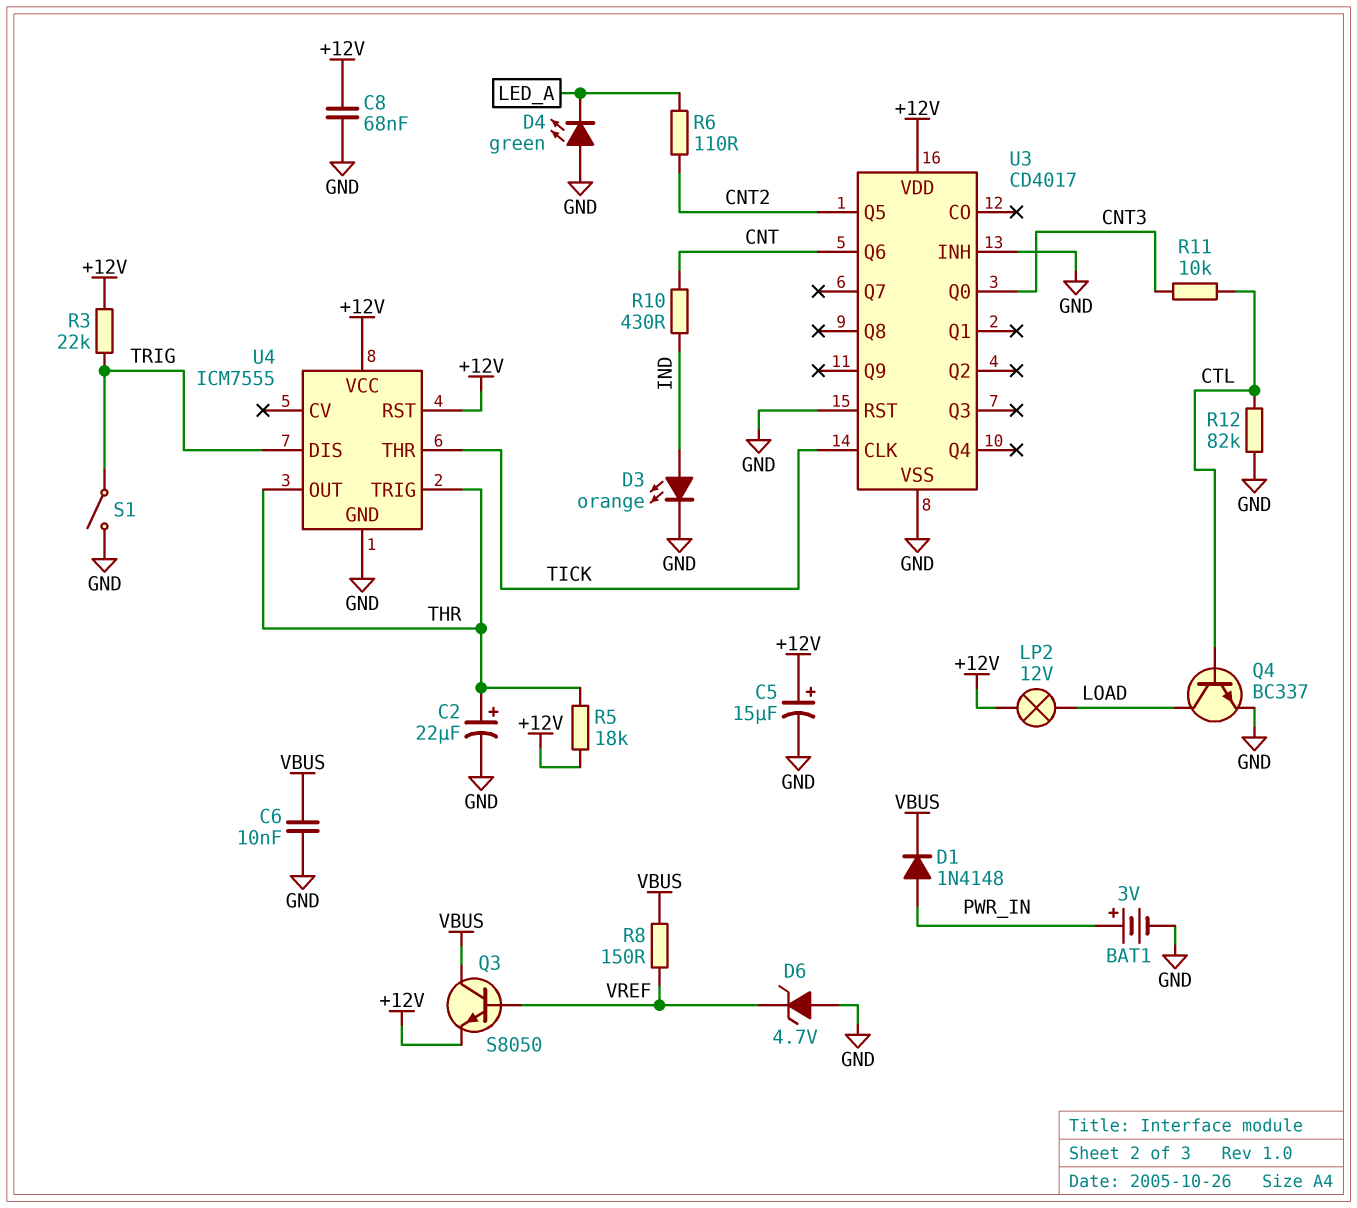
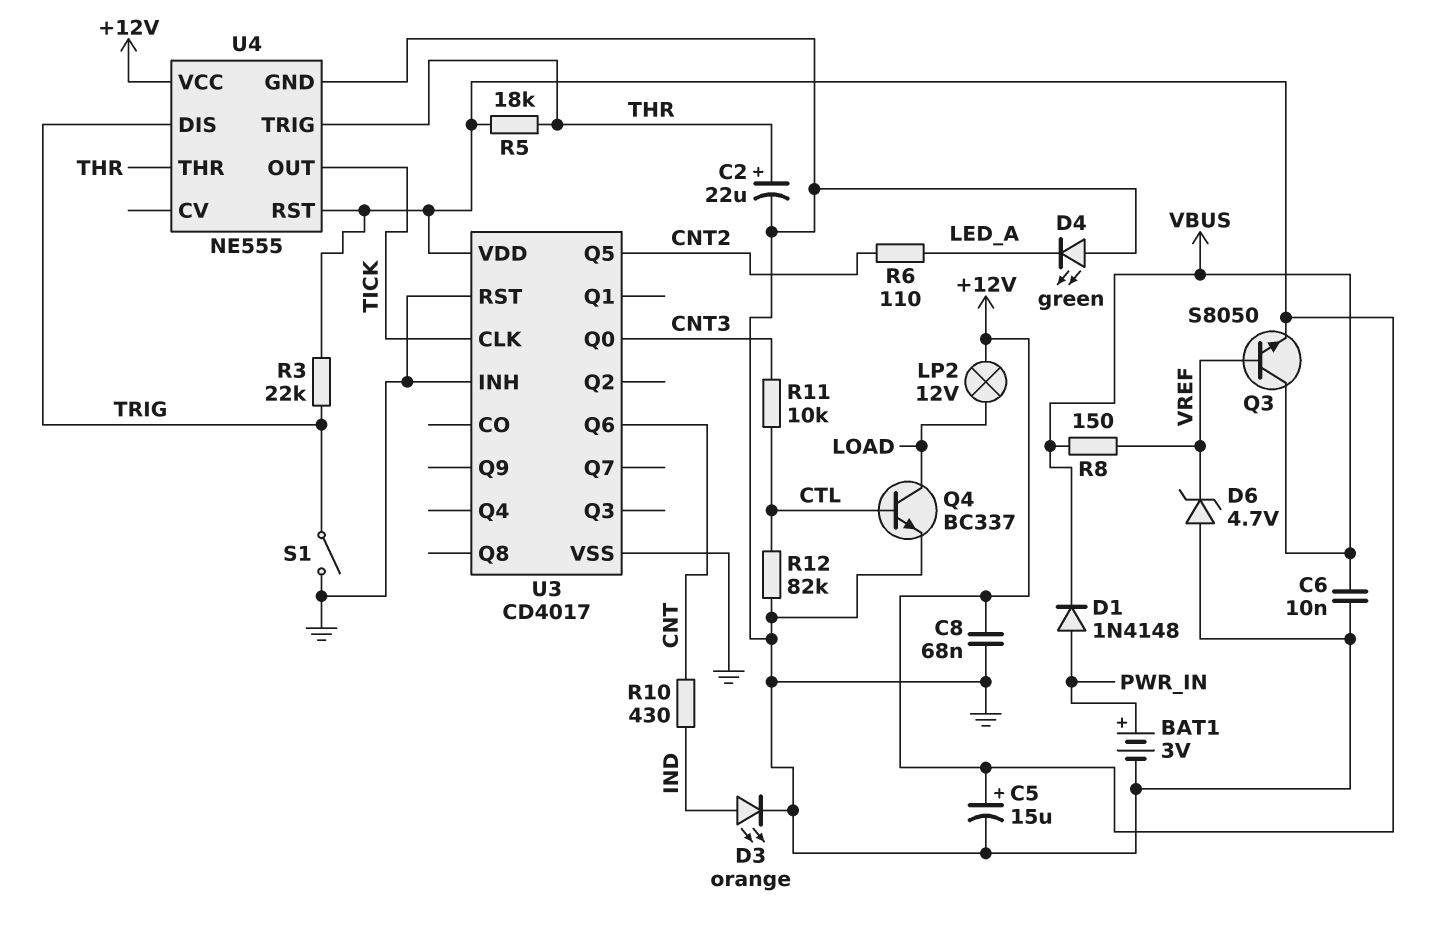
U4: ICM7555 -> NE555
U4 pin OUT: THR -> TICK
U4 pin THR: TICK -> THR

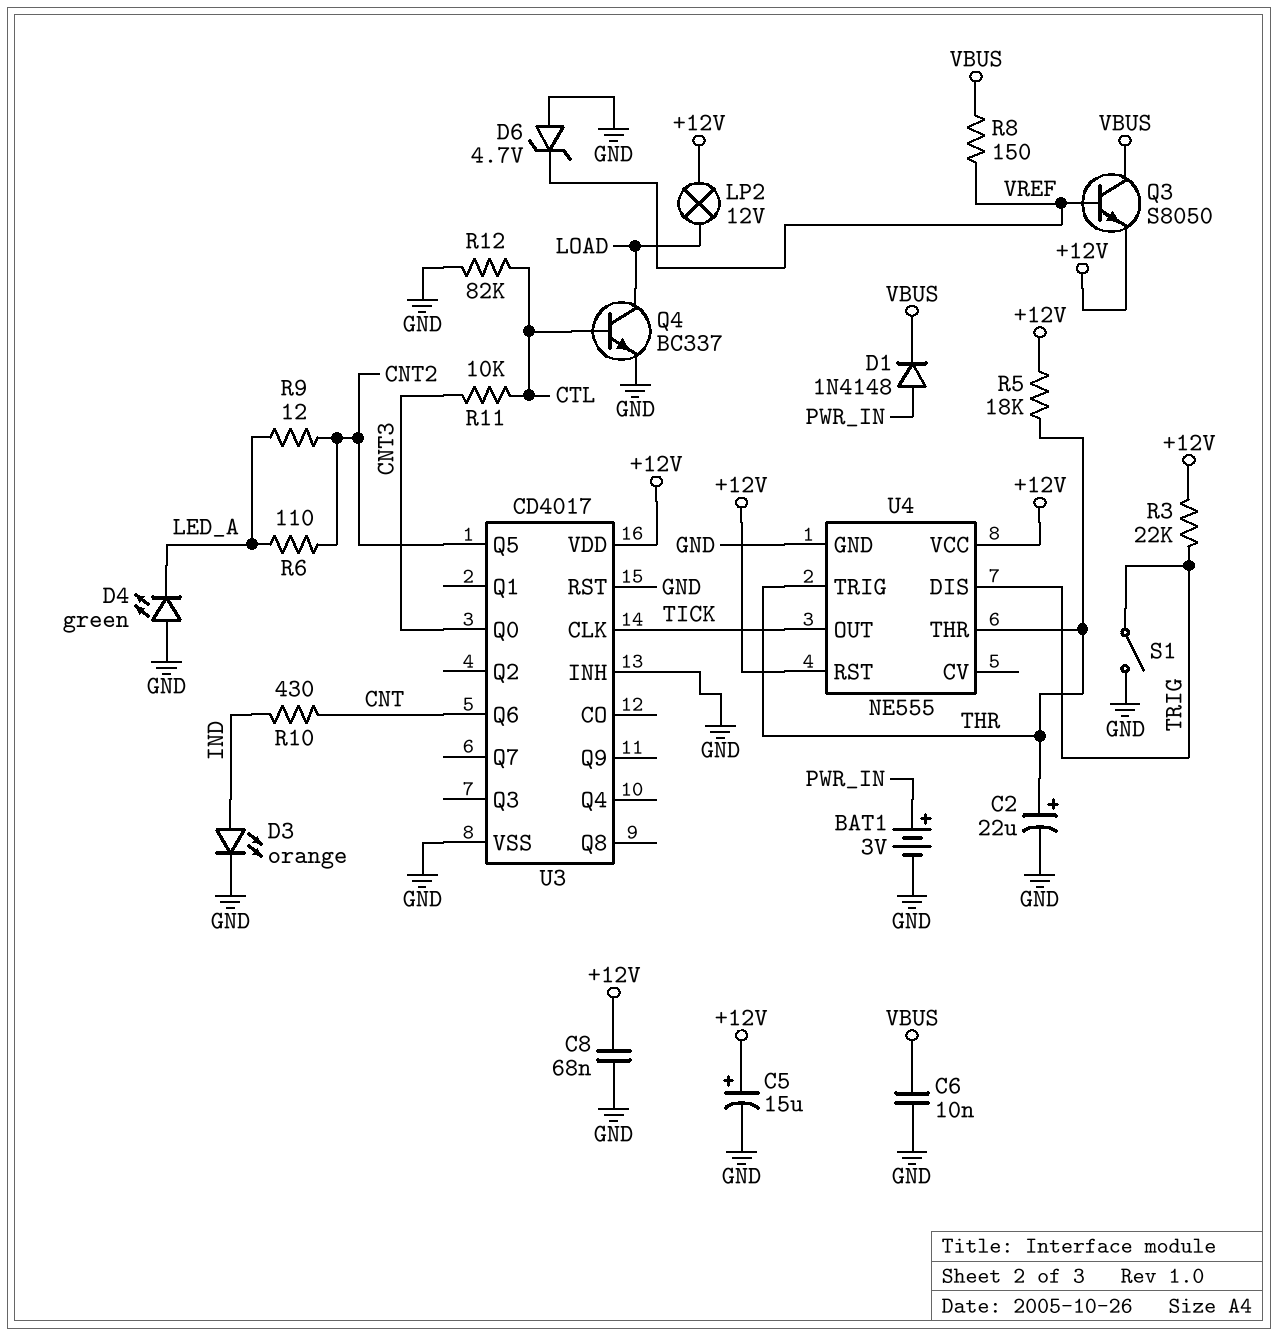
R9: none -> 12 (CNT2, LED_A)

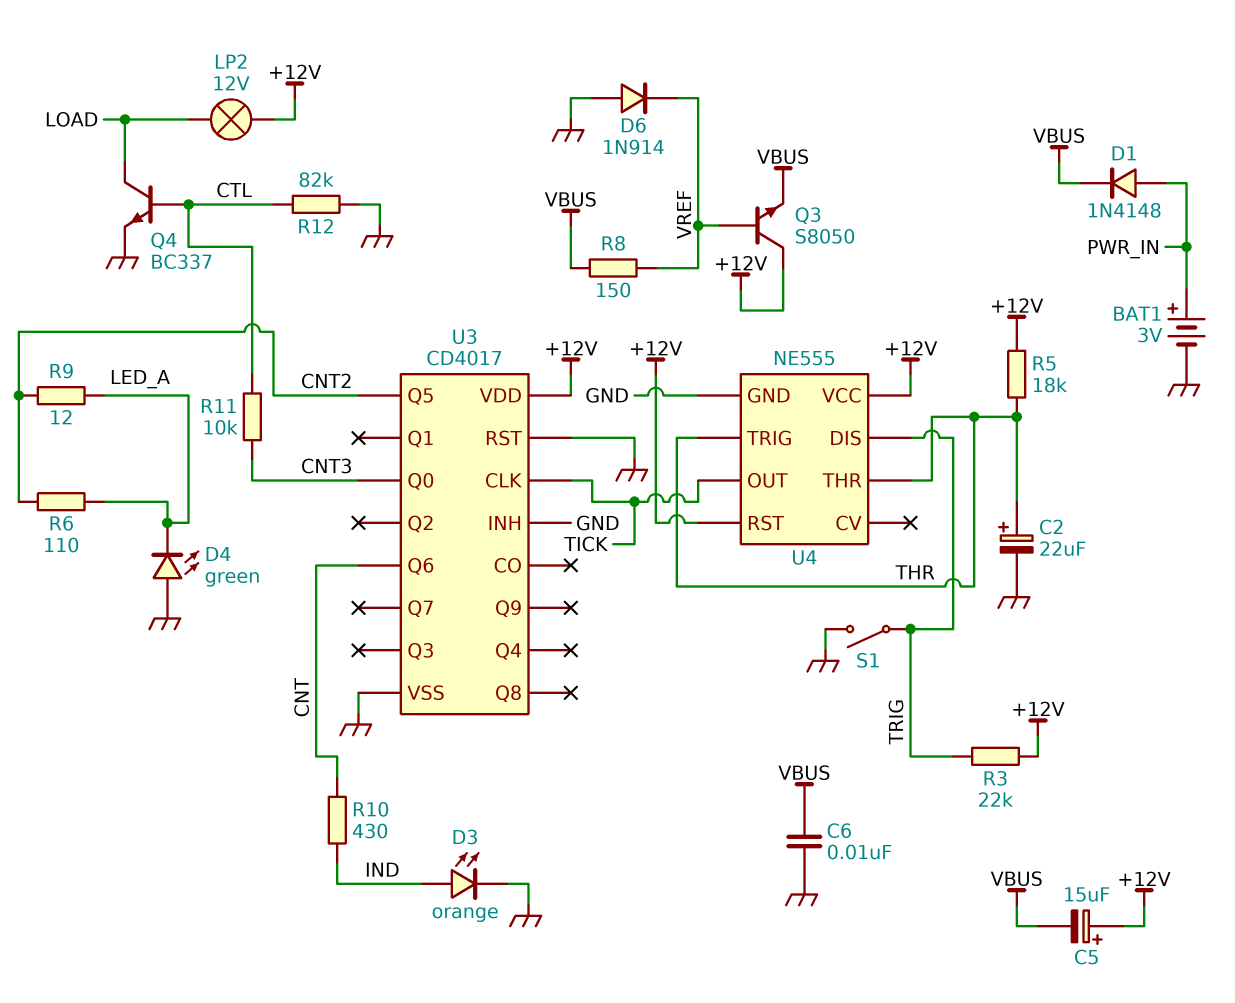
C5: 15uF (plus +12V, minus GND) -> 15uF (plus +12V, minus VBUS)
C8: 68nF (+12V, GND) -> none
D6: zener 4.7V (A GND, K VREF) -> diode 1N914 (A GND, K VREF)
Q3: NPN S8050 (B VREF, C VBUS, E +12V) -> NPN S8050 (B VREF, C +12V, E VBUS)

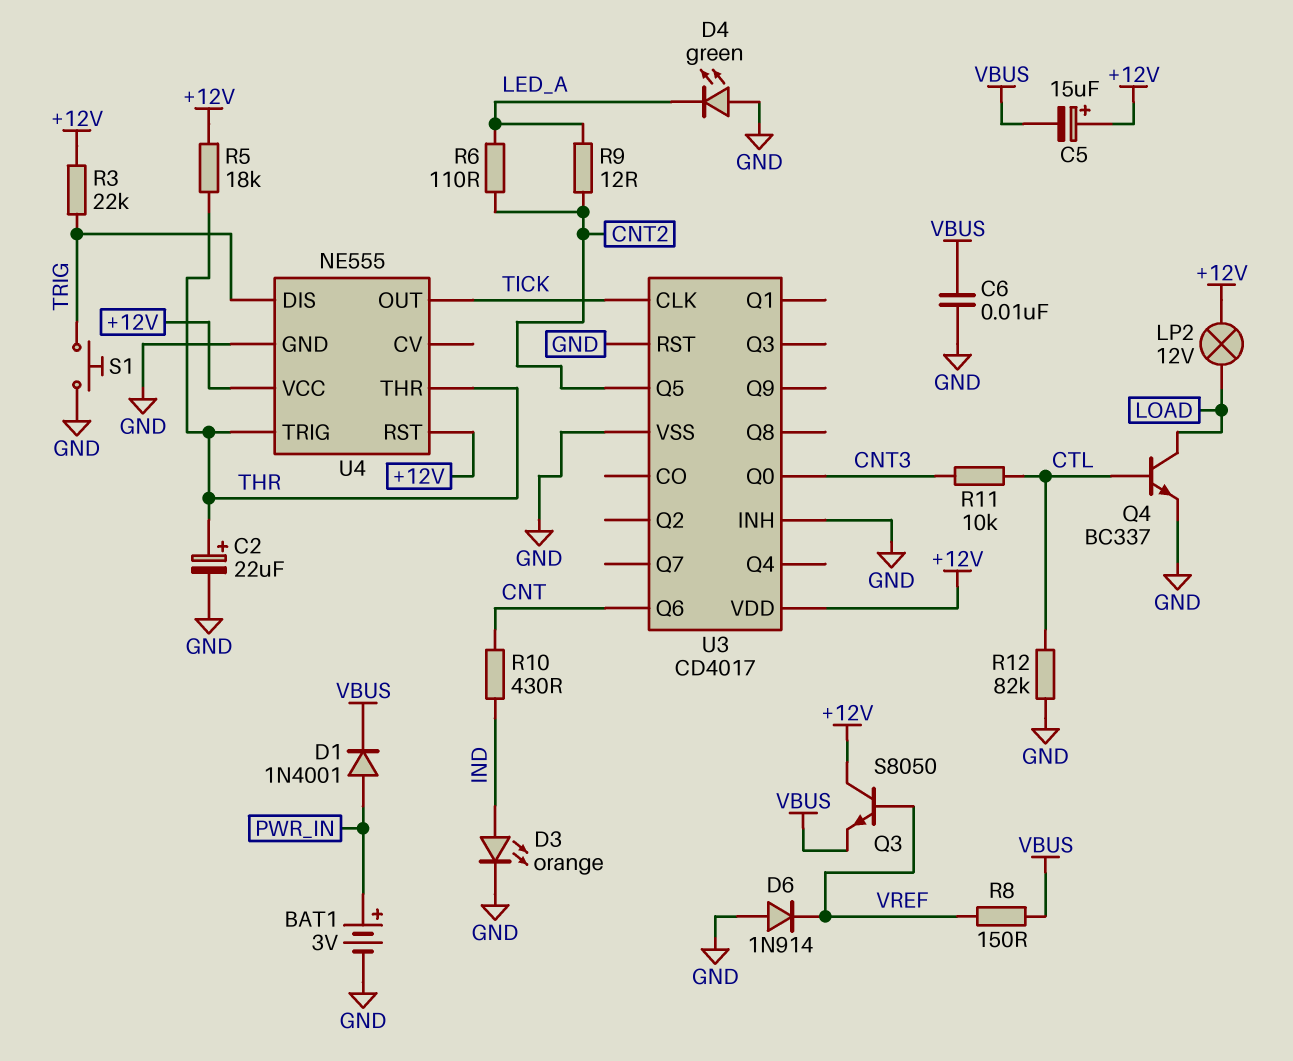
D1: diode 1N4148 (A PWR_IN, K VBUS) -> diode 1N4001 (A PWR_IN, K VBUS)
S1: switch (GND, TRIG) -> button (GND, TRIG)

